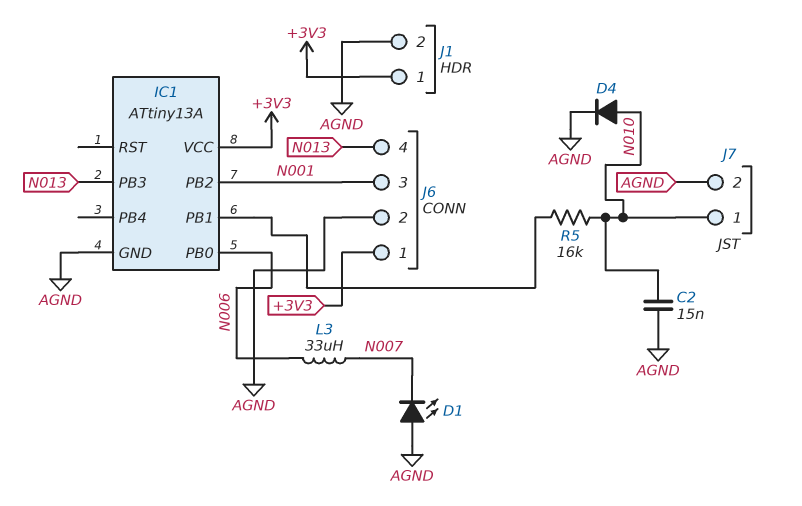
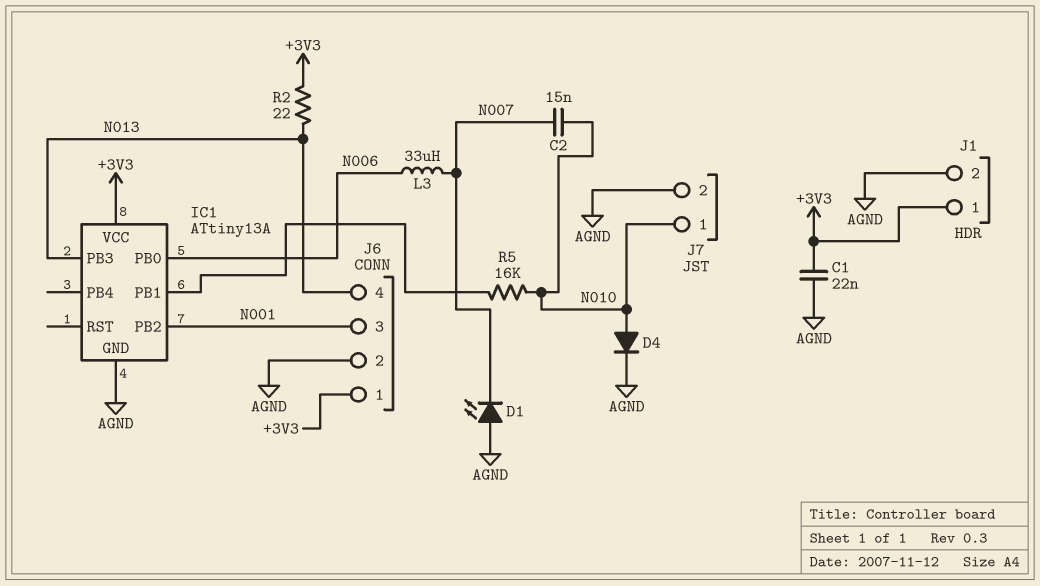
C1: none -> 22nF (+3V3, AGND)
C2: 15nF (AGND, N010) -> 15nF (N007, N010)
R2: none -> 22 (+3V3, N013)

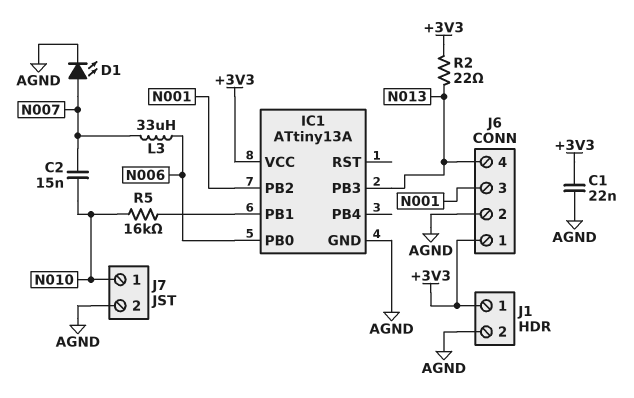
D1: LED (A AGND, K N007) -> LED (A N007, K AGND)
D4: diode (A N010, K AGND) -> none

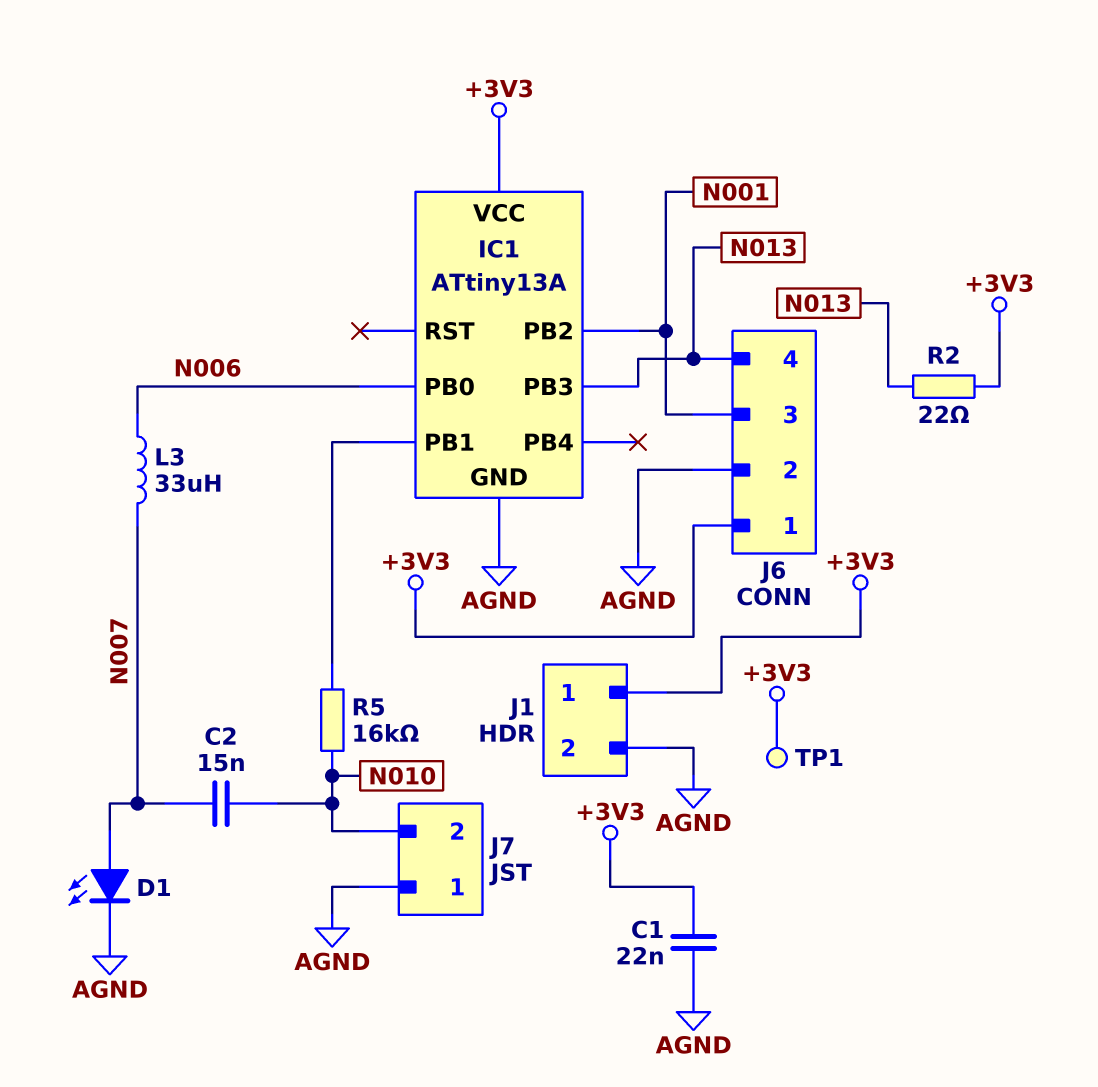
J7 pin 1: N010 -> AGND
J7 pin 2: AGND -> N010
TP1: none -> test point (+3V3)

